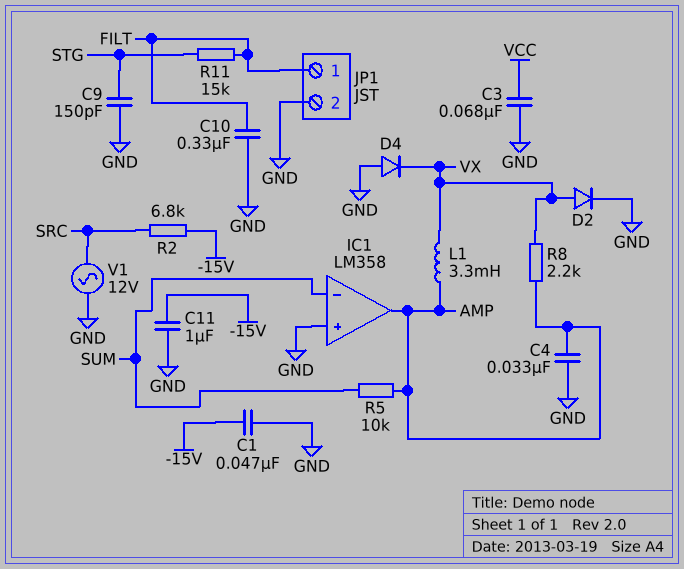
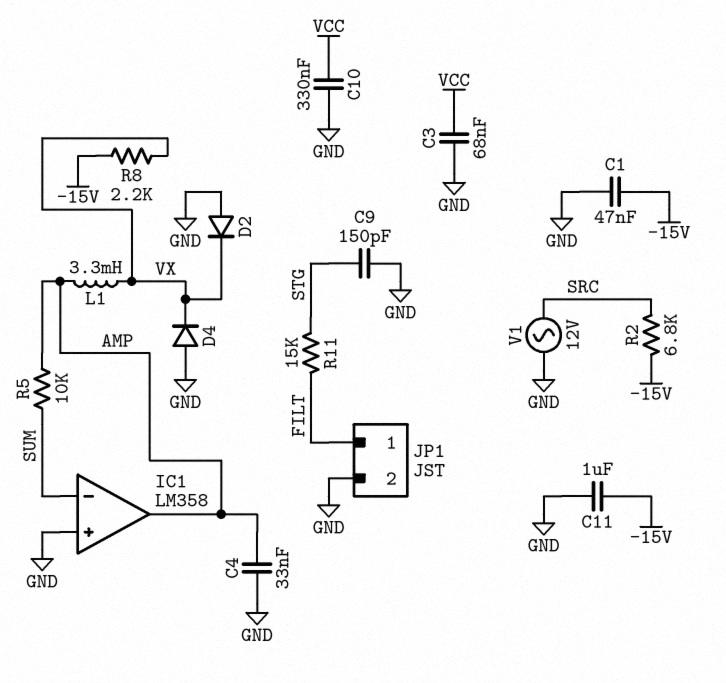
C10: 330nF (FILT, GND) -> 330nF (GND, VCC)
D2: diode (A VX, K GND) -> diode (A GND, K VX)
R8: 2.2k (AMP, VX) -> 2.2k (-15V, VX)

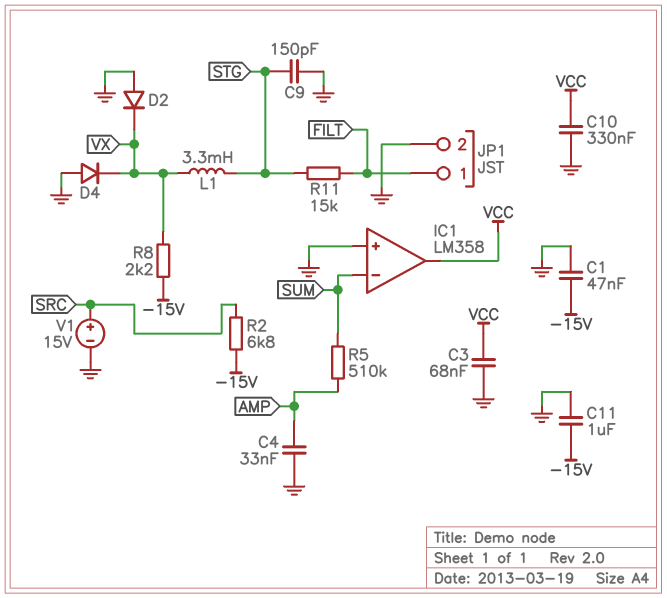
IC1 pin out: AMP -> VCC
L1: 3.3mH (AMP, VX) -> 3.3mH (STG, VX)
R5: 10k (AMP, SUM) -> 510k (AMP, SUM)
V1: AC 12V (GND, SRC) -> 15V (plus SRC, minus GND)

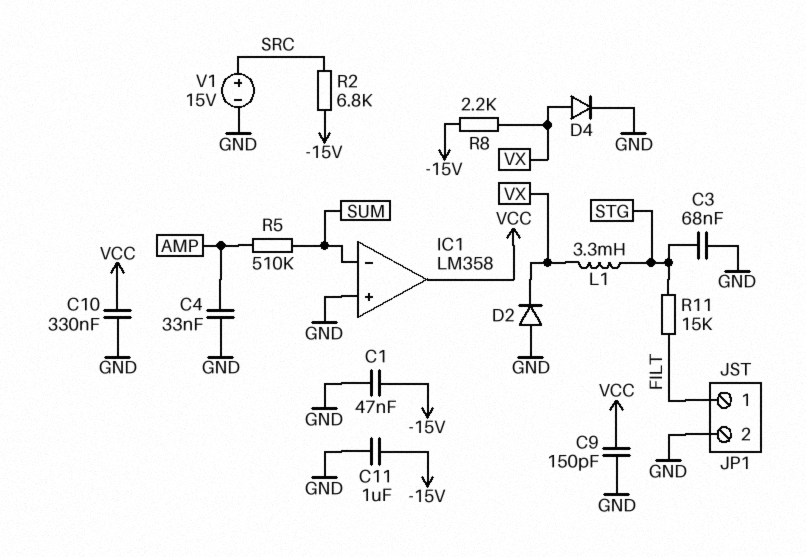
C3: 68nF (GND, VCC) -> 68nF (GND, STG)
C9: 150pF (GND, STG) -> 150pF (GND, VCC)
D4: diode (A GND, K VX) -> diode (A VX, K GND)

